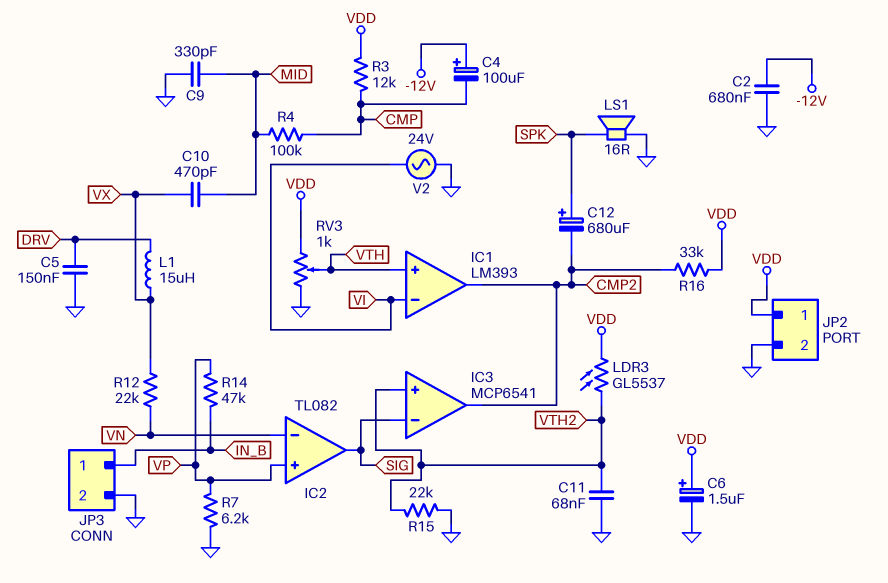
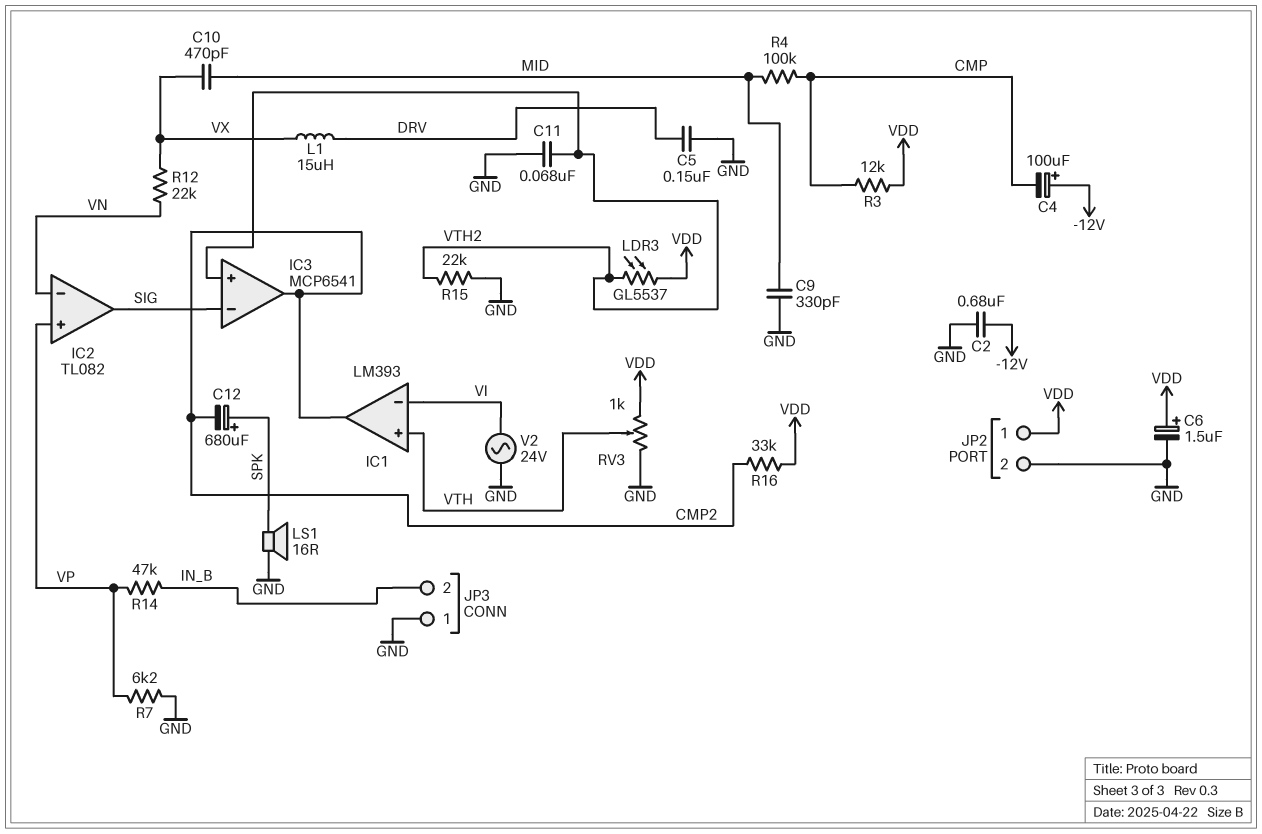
JP3 pin 1: IN_B -> GND
JP3 pin 2: GND -> IN_B

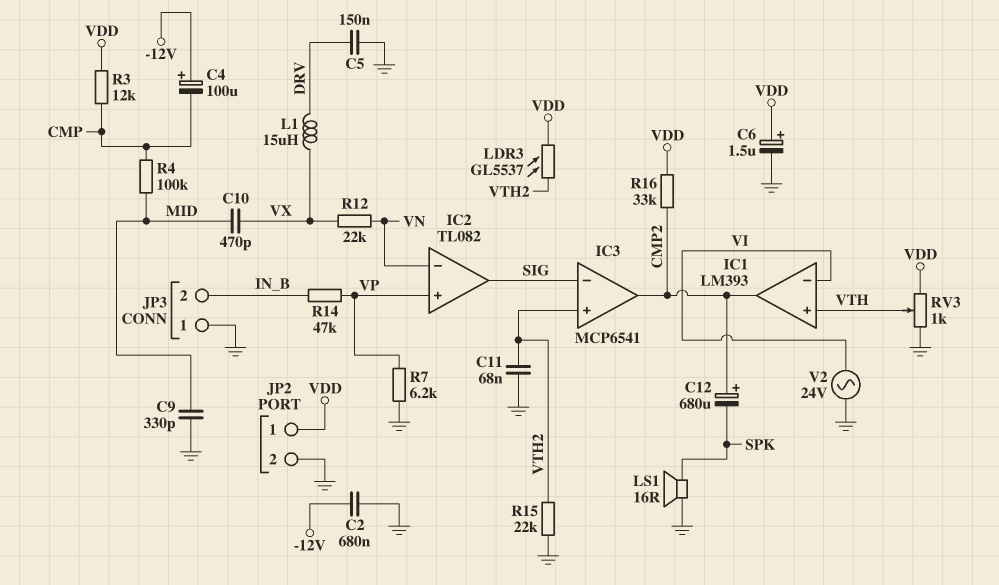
C12: 680uF (plus SPK, minus CMP2) -> 680uF (plus CMP2, minus SPK)

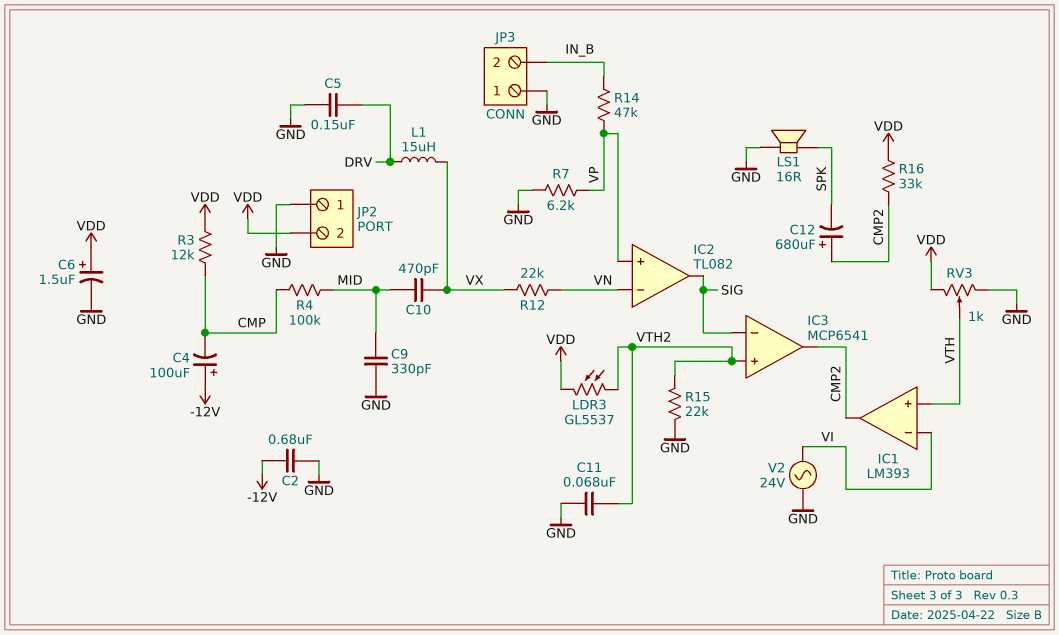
JP2 pin 1: VDD -> GND
JP2 pin 2: GND -> VDD

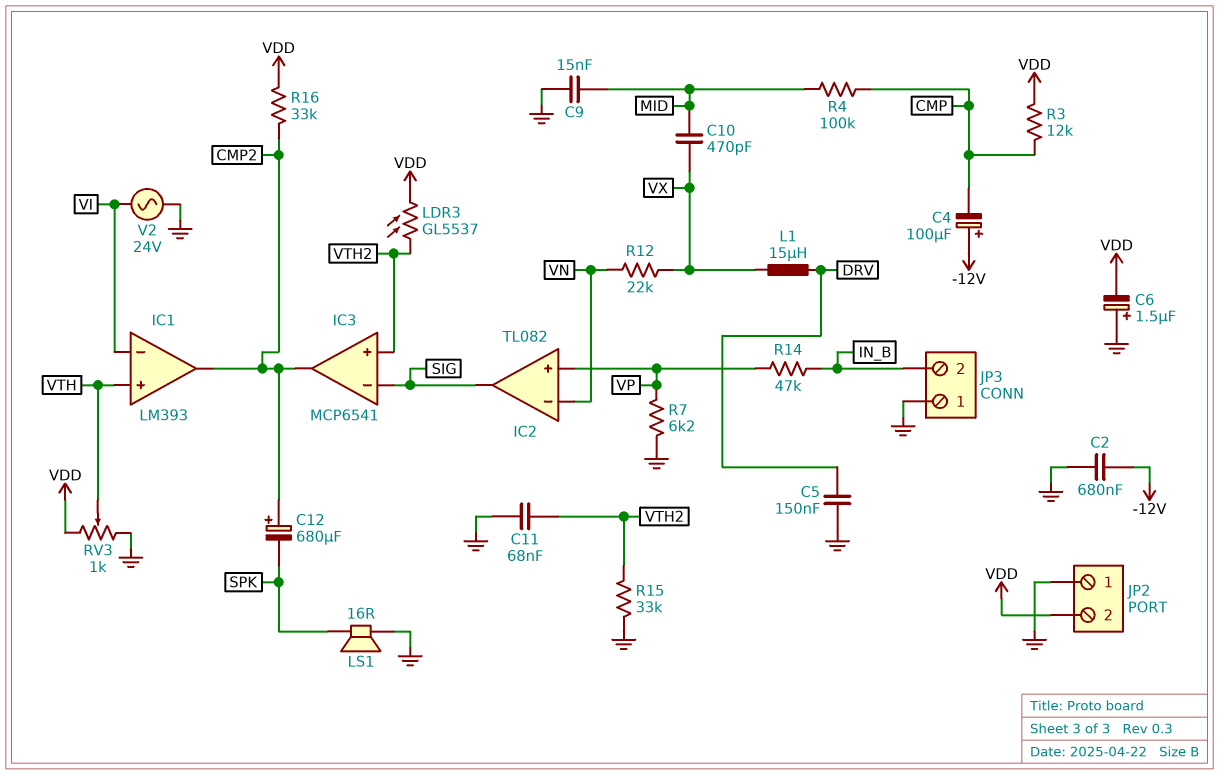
C6: 1.5uF (plus VDD, minus GND) -> 1.5uF (plus GND, minus VDD)
C9: 330pF (GND, MID) -> 15nF (GND, MID)
R15: 22k (GND, VTH2) -> 33k (GND, VTH2)

